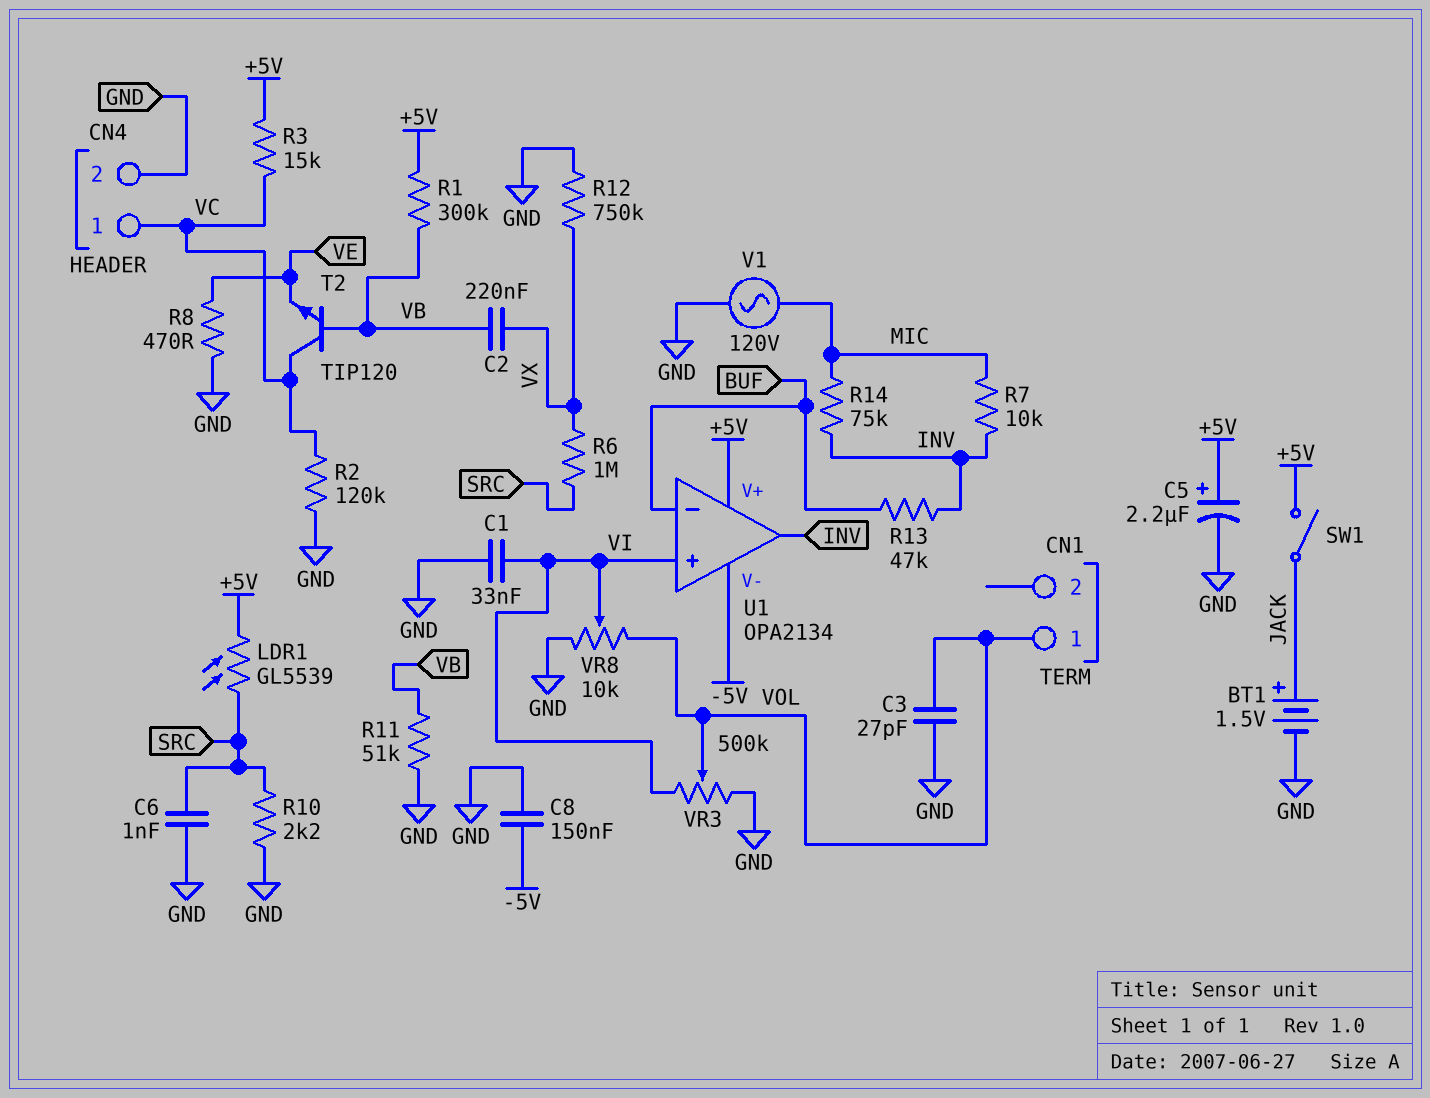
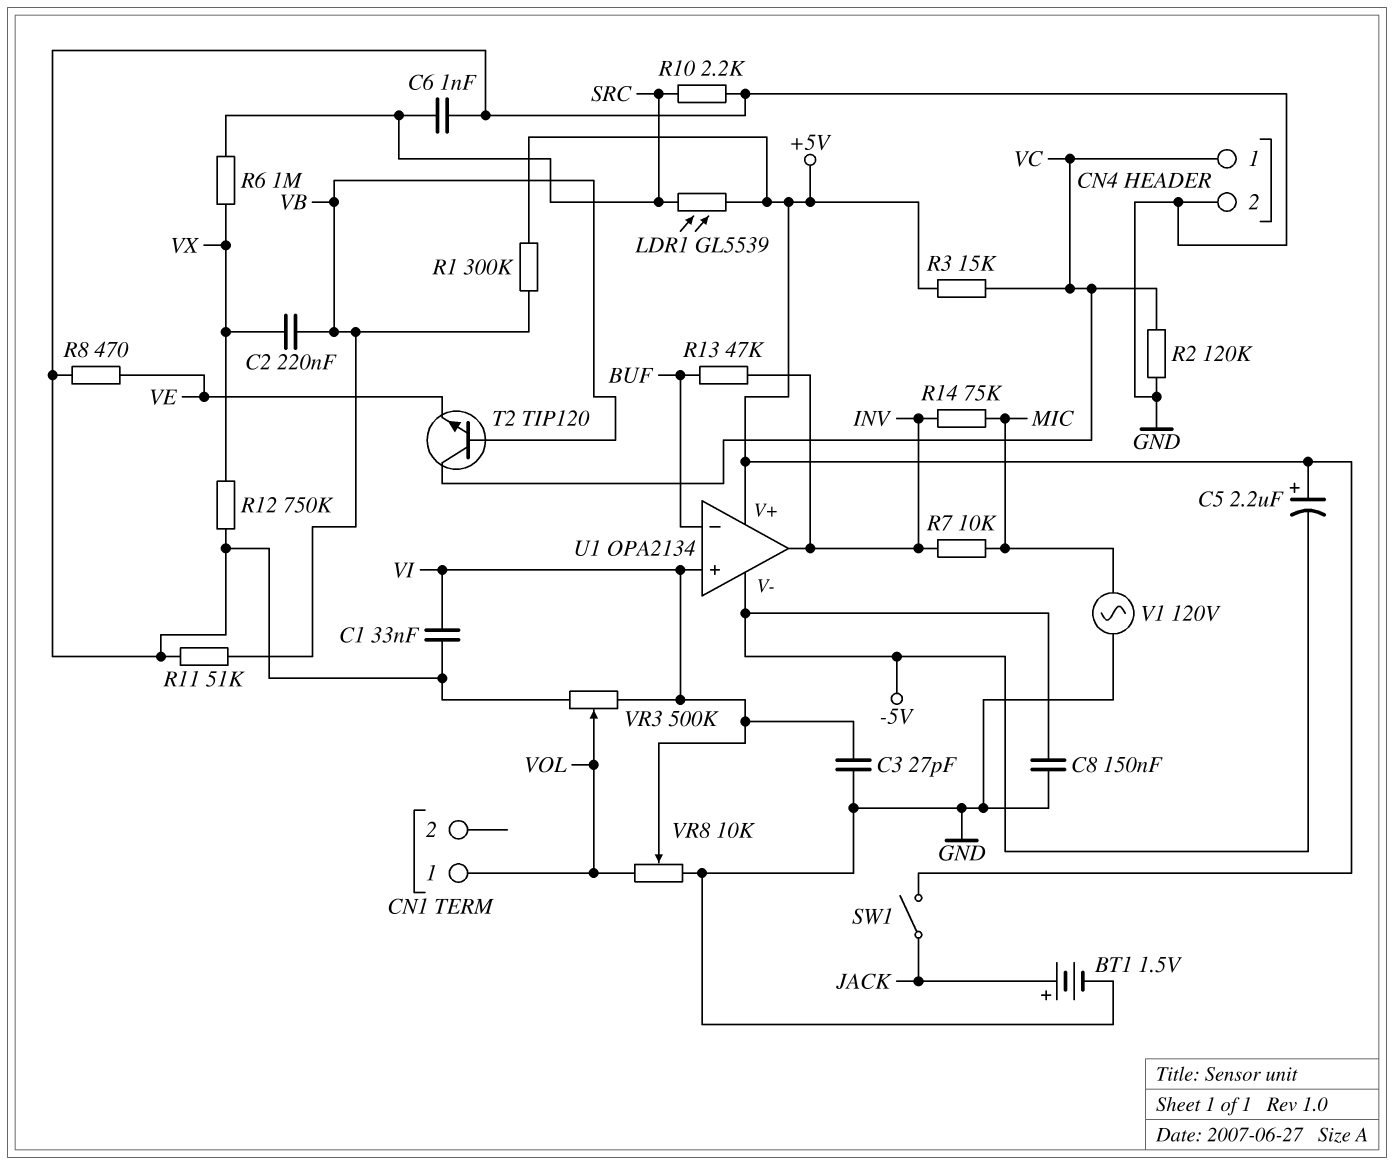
C3: 27pF (GND, VOL) -> 27pF (GND, VI)
C5: 2.2uF (plus +5V, minus GND) -> 2.2uF (plus +5V, minus -5V)

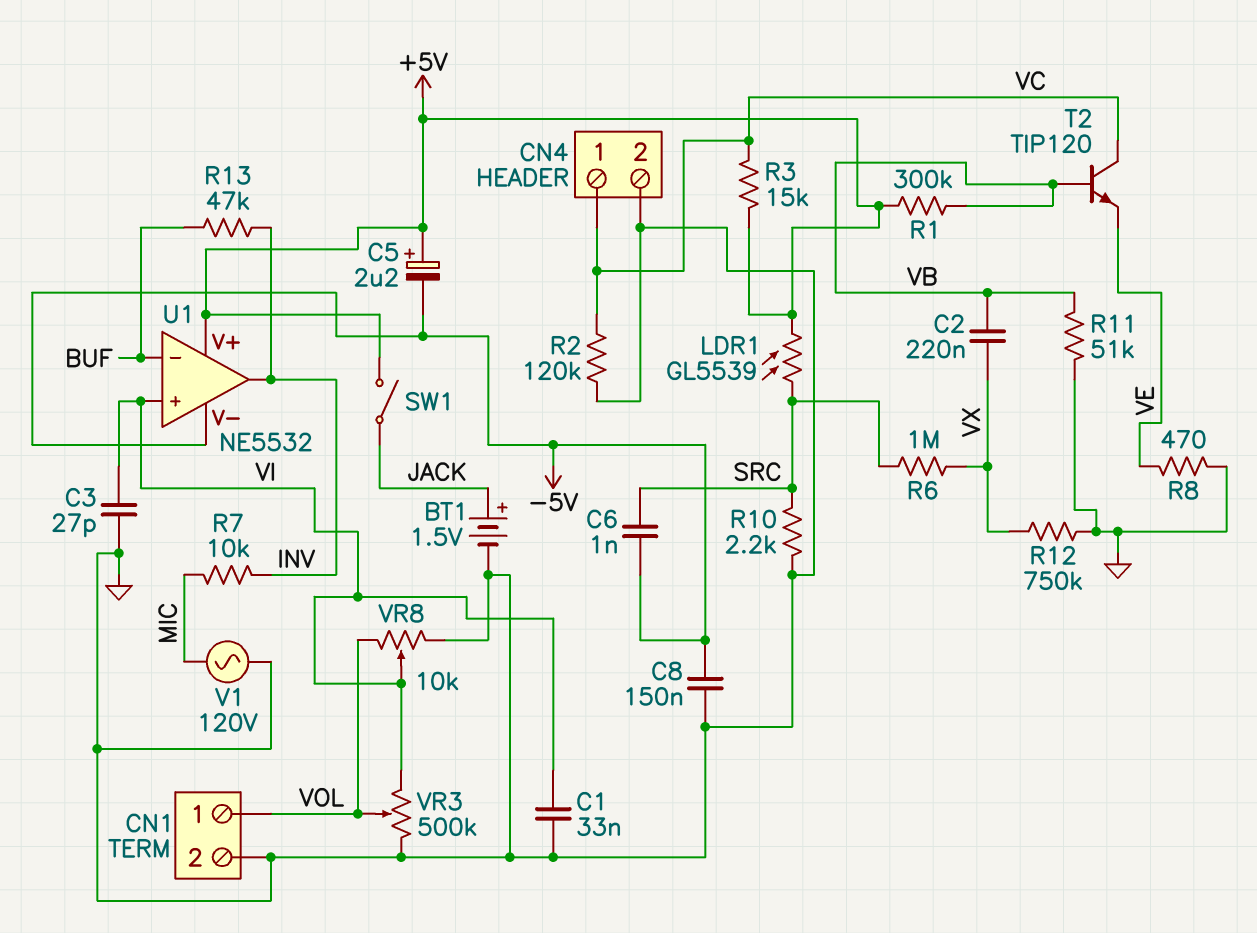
C6: 1nF (GND, SRC) -> 1nF (-5V, SRC)
CN1 pin 2: none -> GND
R14: 75k (INV, MIC) -> none
U1: OPA2134 -> NE5532

